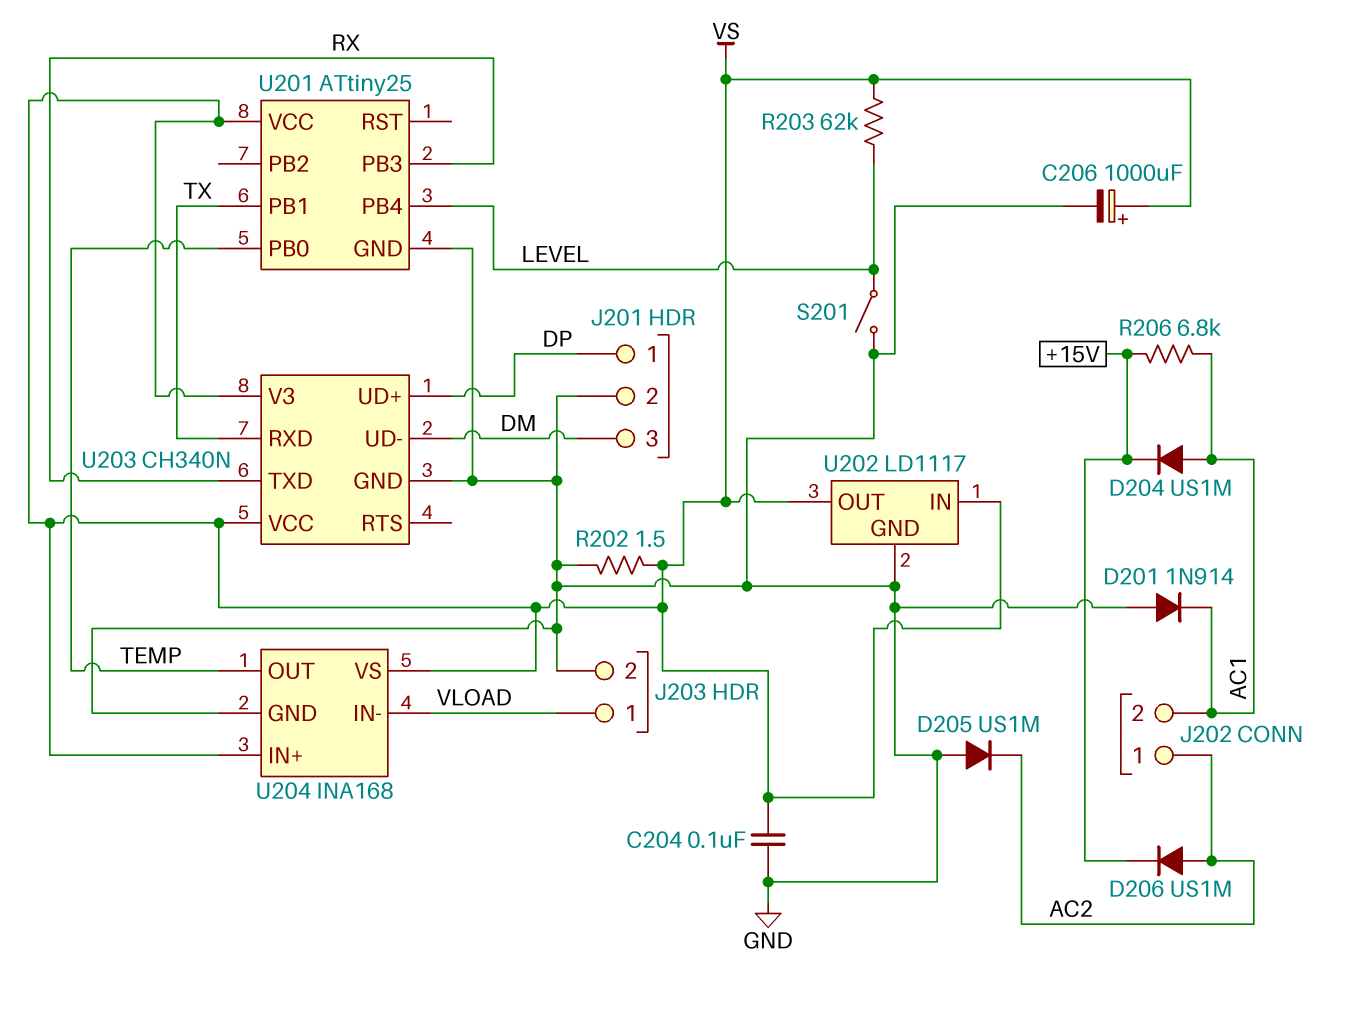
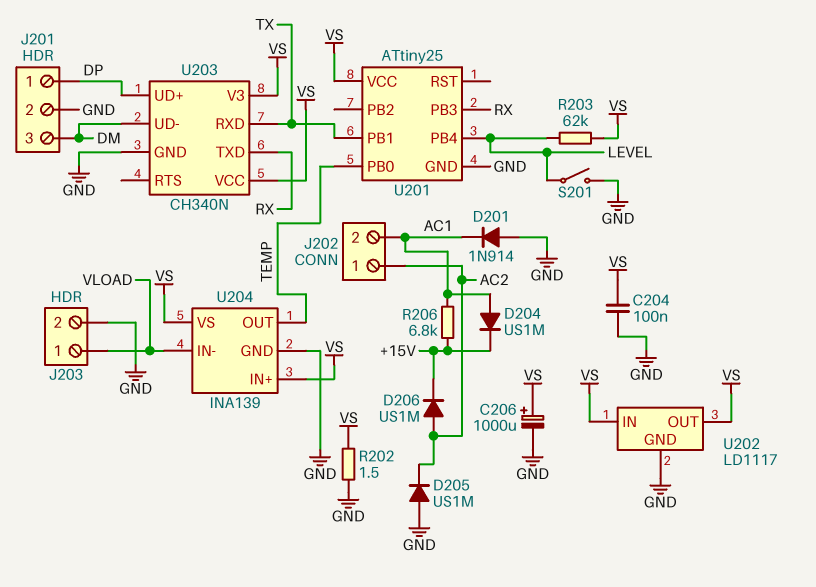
U204: INA168 -> INA139

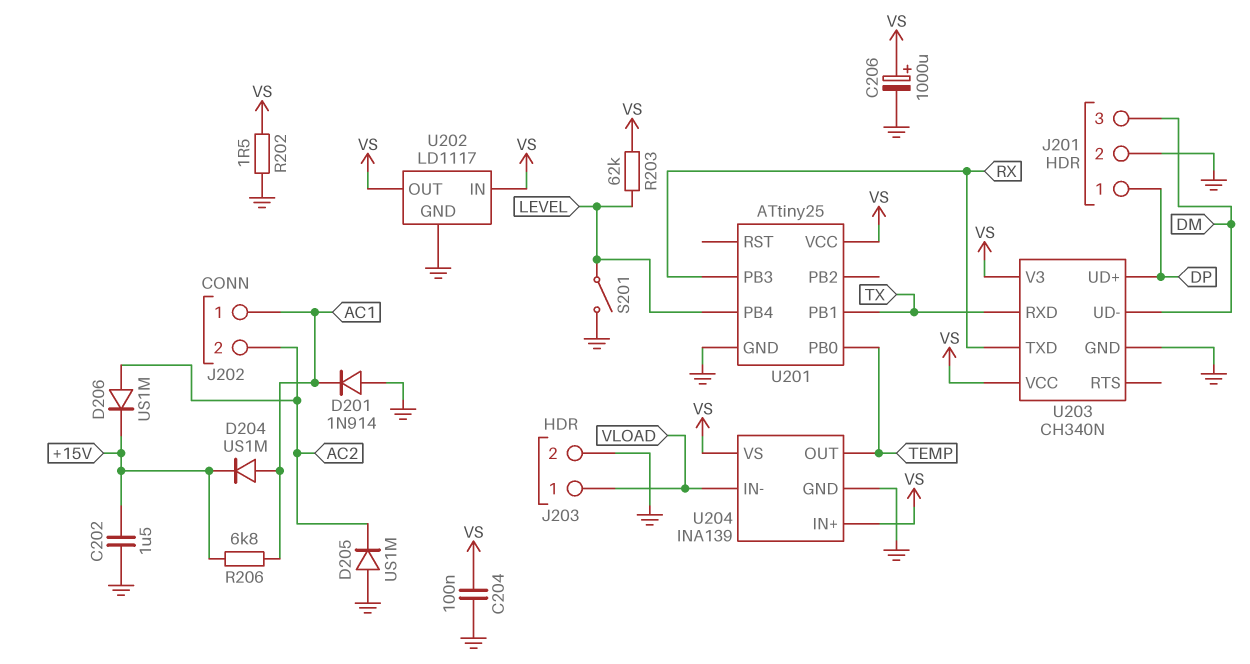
C202: none -> 1.5uF (+15V, GND)
J202 pin 1: AC2 -> AC1
J202 pin 2: AC1 -> AC2

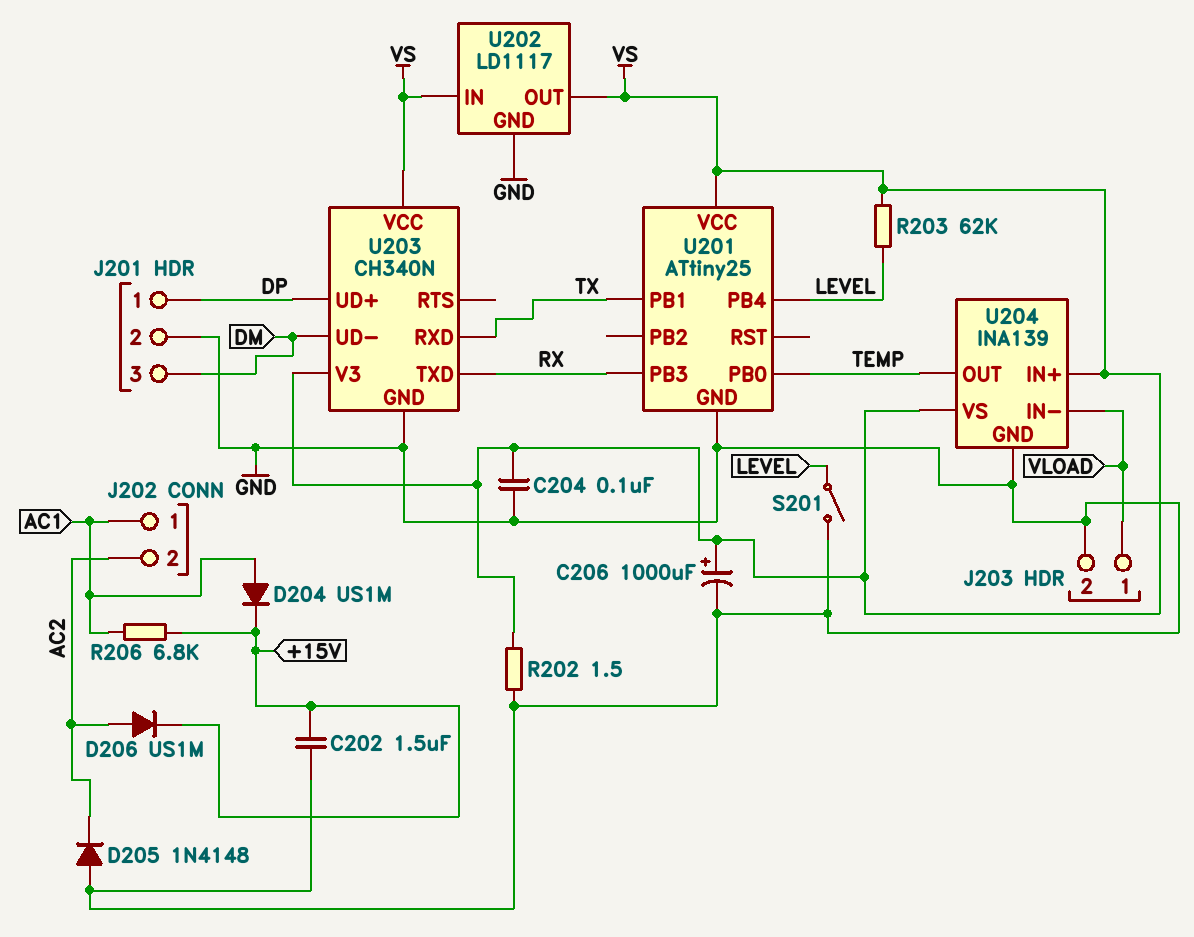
D201: diode 1N914 (A GND, K AC1) -> none
D205: diode US1M (A GND, K AC2) -> diode 1N4148 (A GND, K AC2)

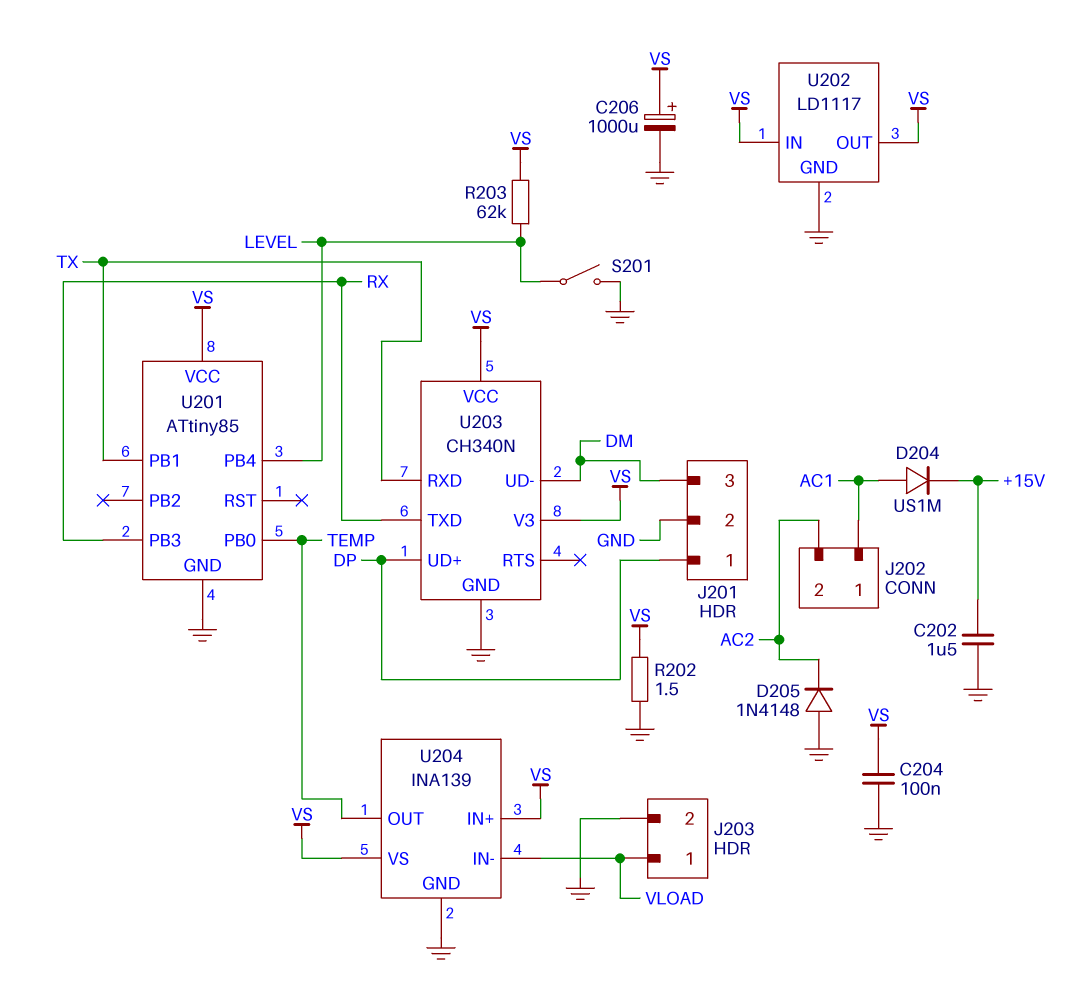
D206: diode US1M (A AC2, K +15V) -> none
R206: 6.8k (+15V, AC1) -> none
U201: ATtiny25 -> ATtiny85

